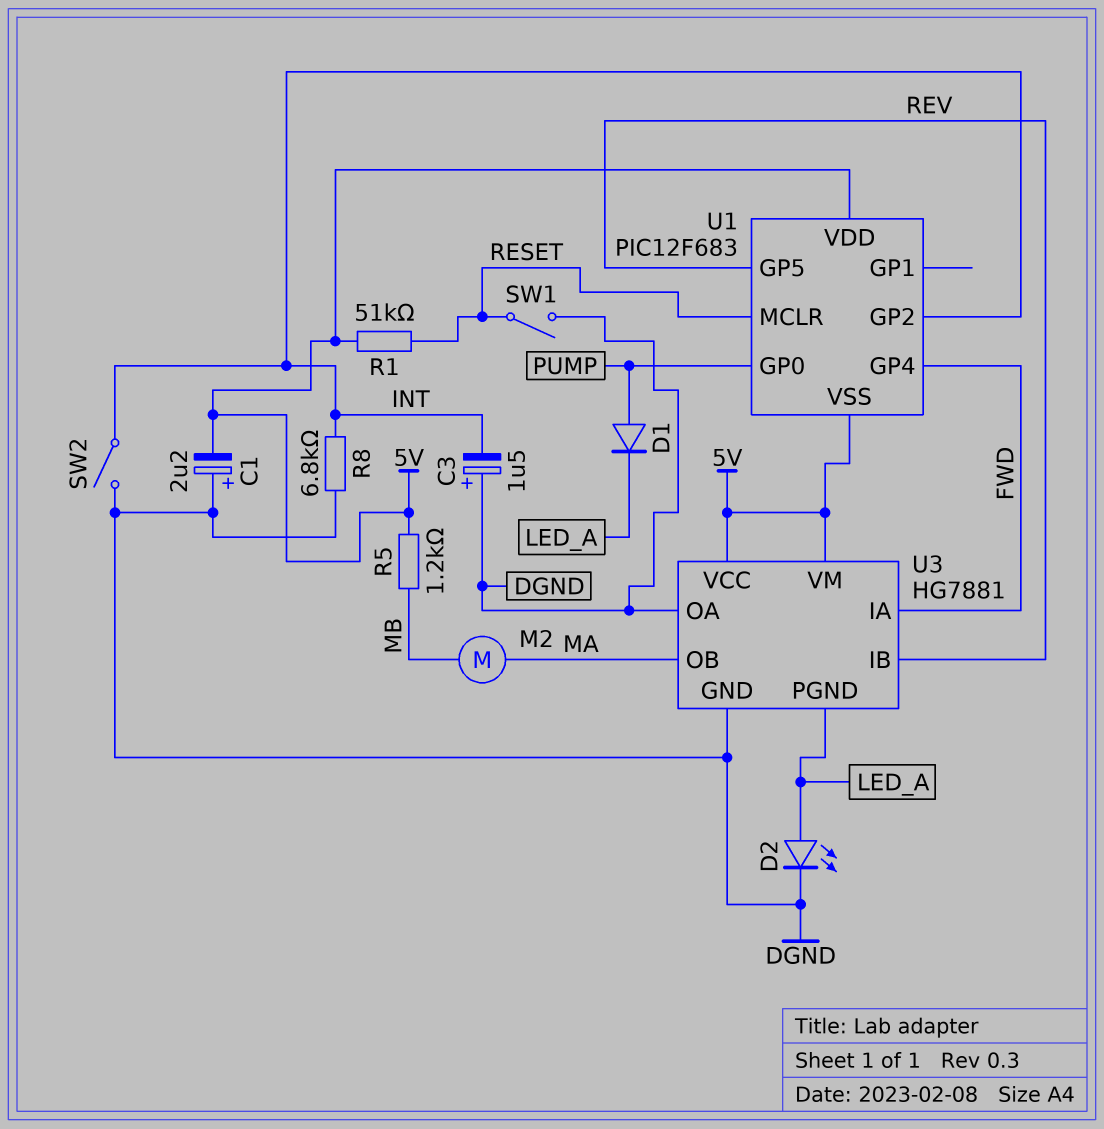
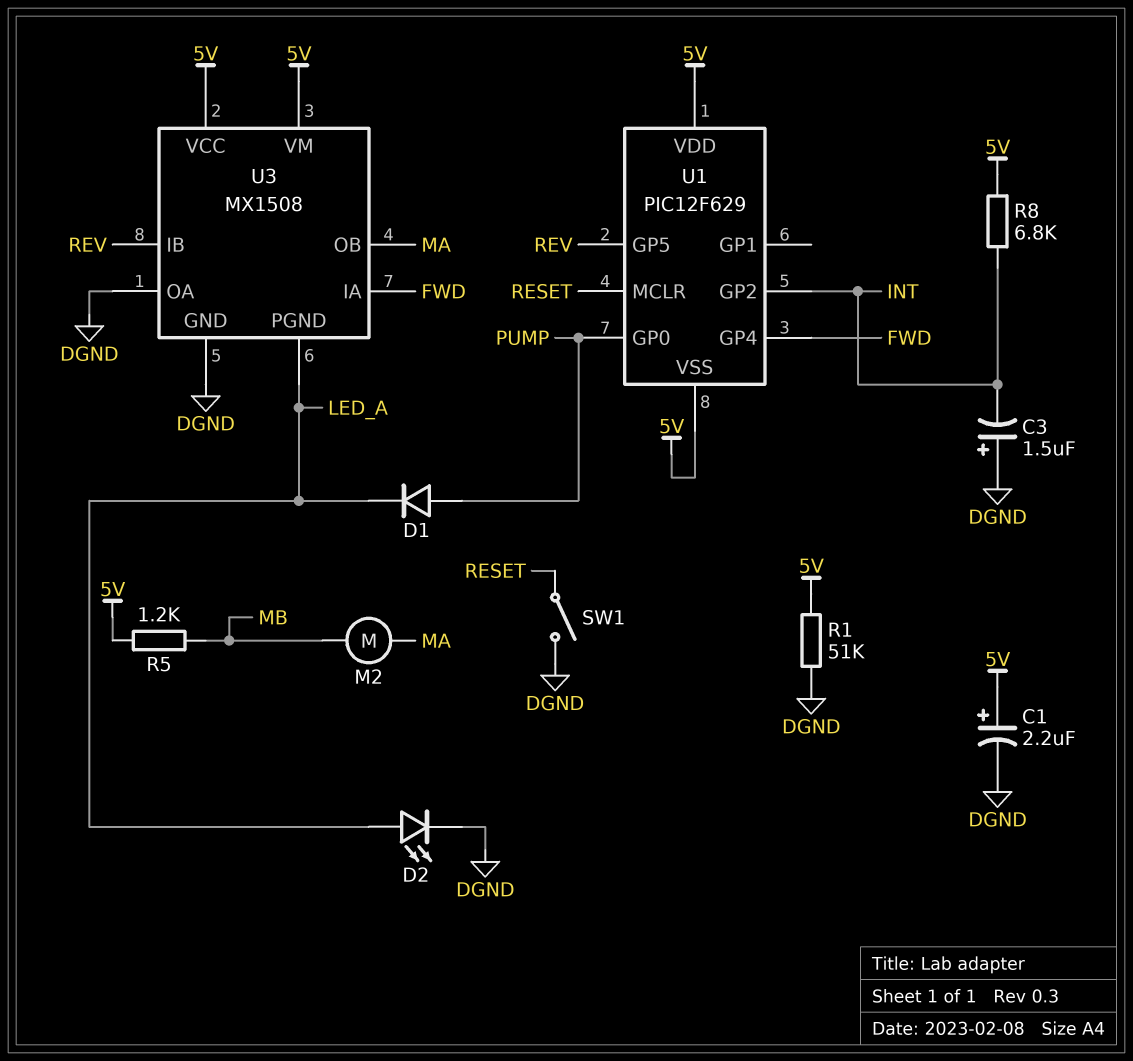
C1: 2.2uF (plus DGND, minus 5V) -> 2.2uF (plus 5V, minus DGND)
R1: 51k (5V, RESET) -> 51k (5V, DGND)
R8: 6.8k (DGND, INT) -> 6.8k (5V, INT)
SW2: switch (DGND, INT) -> none
U1: PIC12F683 -> PIC12F629
U3: HG7881 -> MX1508

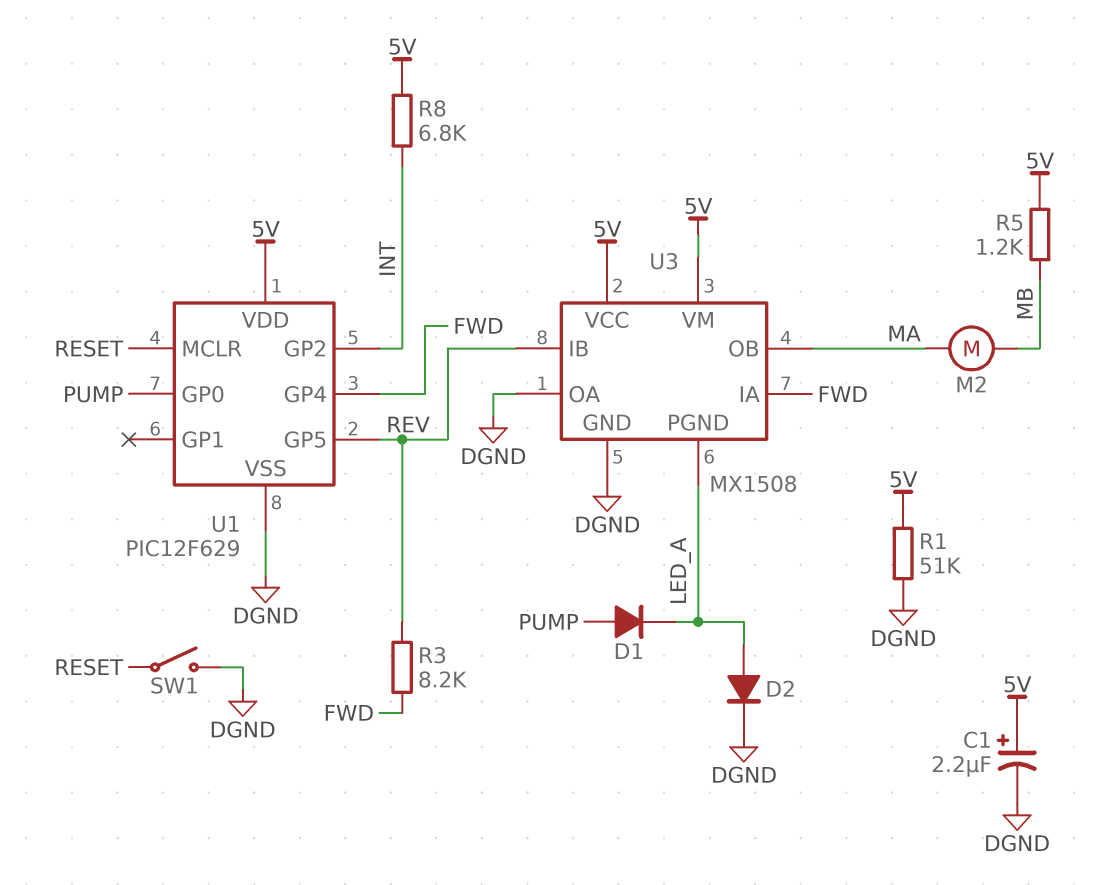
C3: 1.5uF (plus DGND, minus INT) -> none
D2: LED (A LED_A, K DGND) -> diode (A LED_A, K DGND)
R3: none -> 8.2k (FWD, REV)
U1 pin VSS: 5V -> DGND

